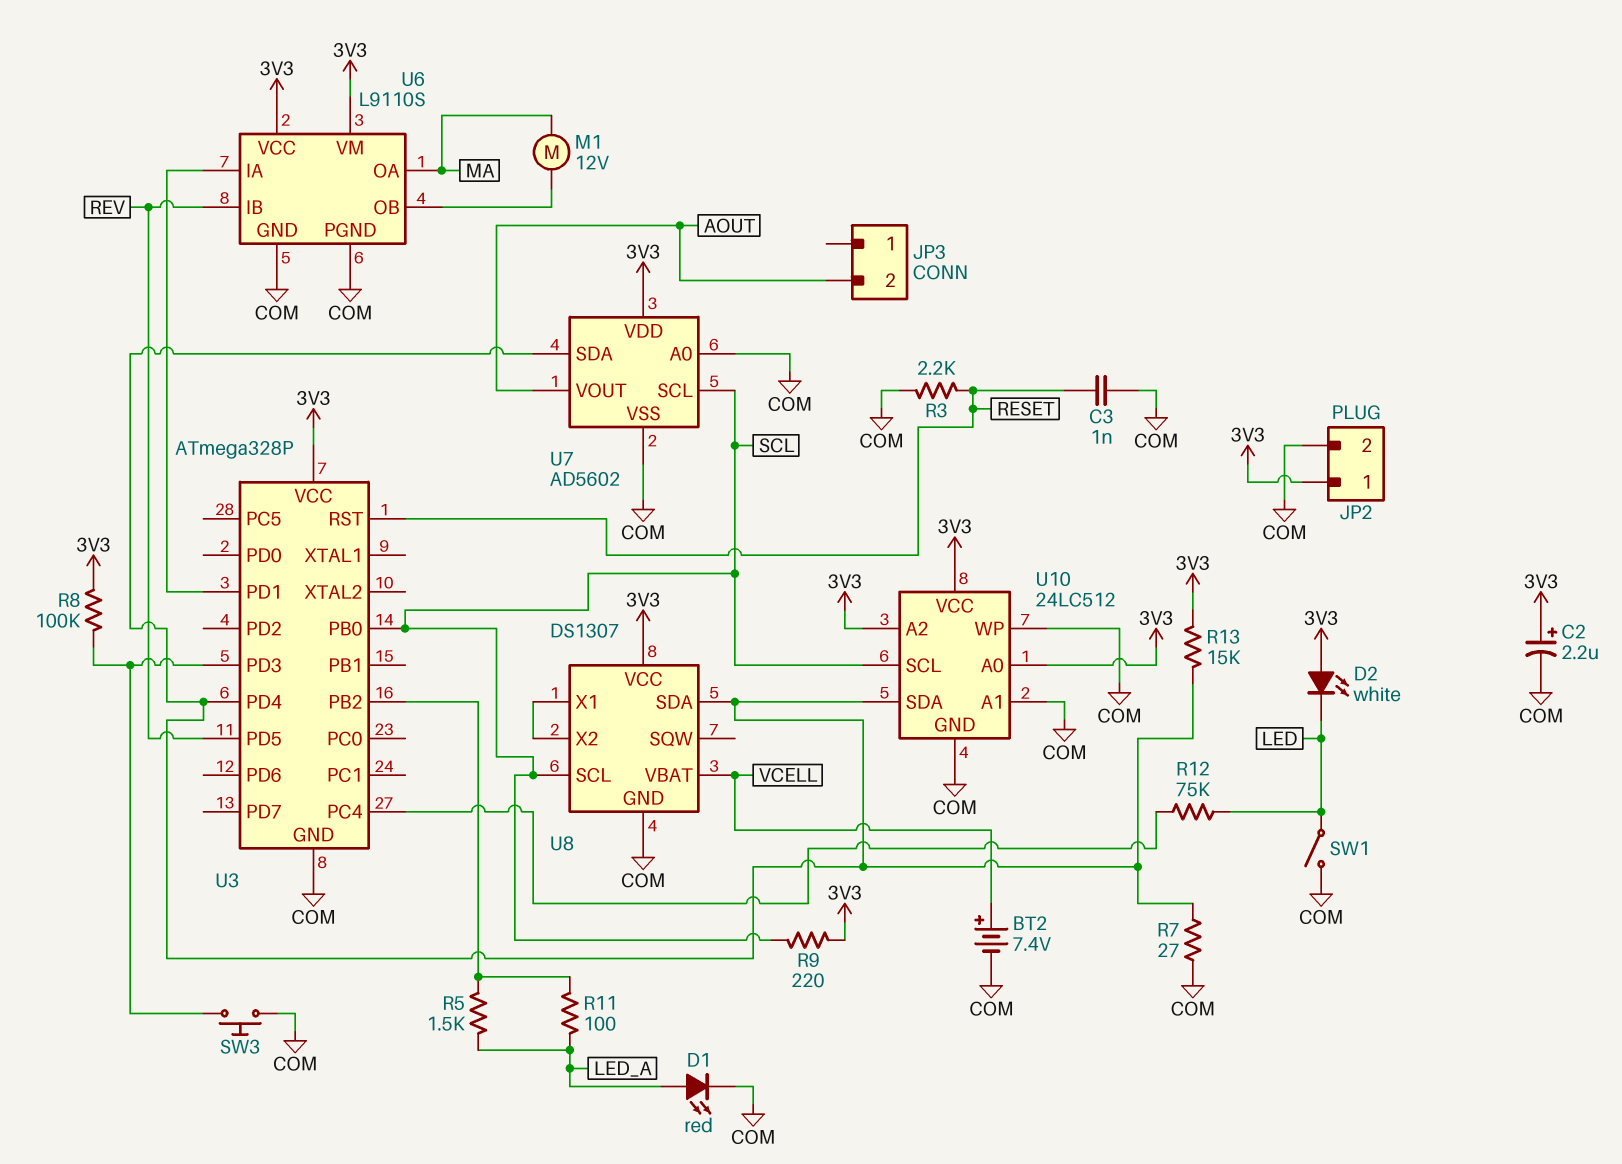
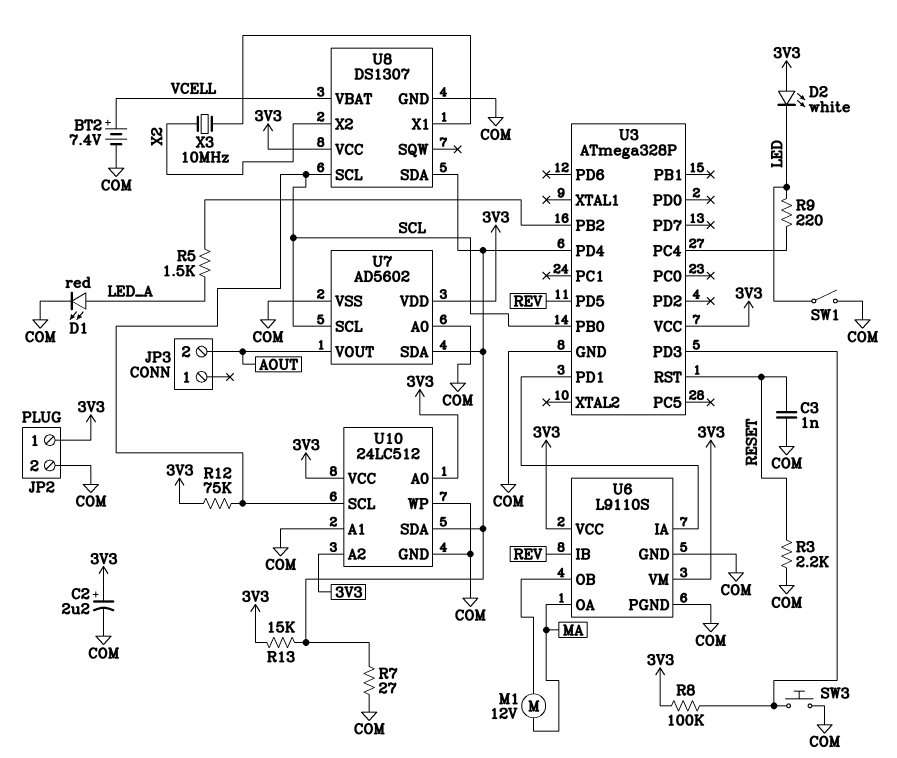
R9: 220 (3V3, SCL) -> 220 (LED, U3/PC4)
R11: 100 (LED_A, U3/PB2) -> none
R12: 75k (LED, U3/PC4) -> 75k (3V3, SCL)
U8 pin X2: U8/X1 -> X2
X3: none -> 10MHz (U8/X1, X2)

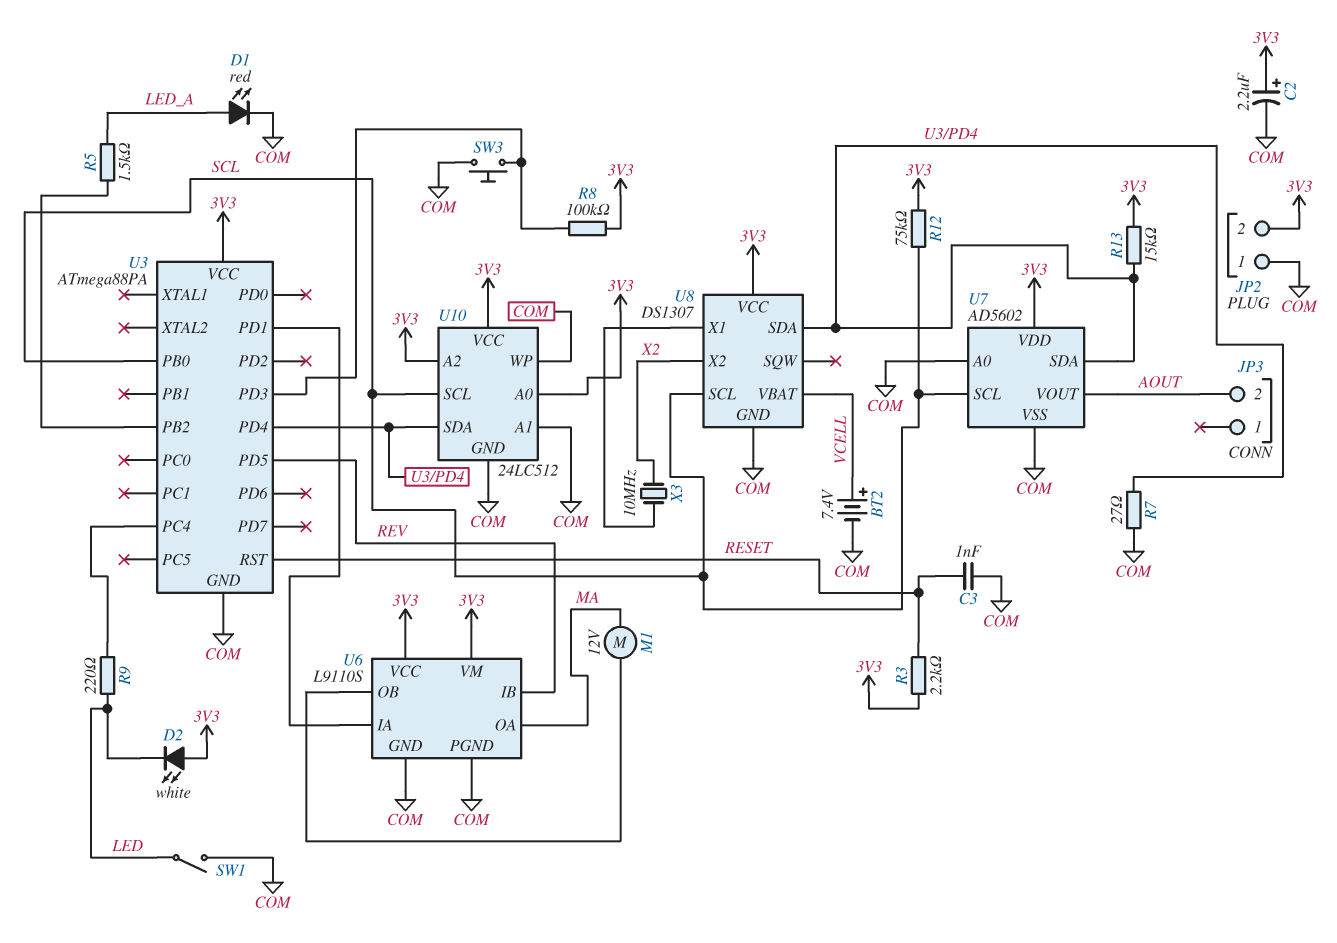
JP2 pin 1: 3V3 -> COM
JP2 pin 2: COM -> 3V3
R3: 2.2k (COM, RESET) -> 2.2k (3V3, RESET)
U3: ATmega328P -> ATmega88PA

